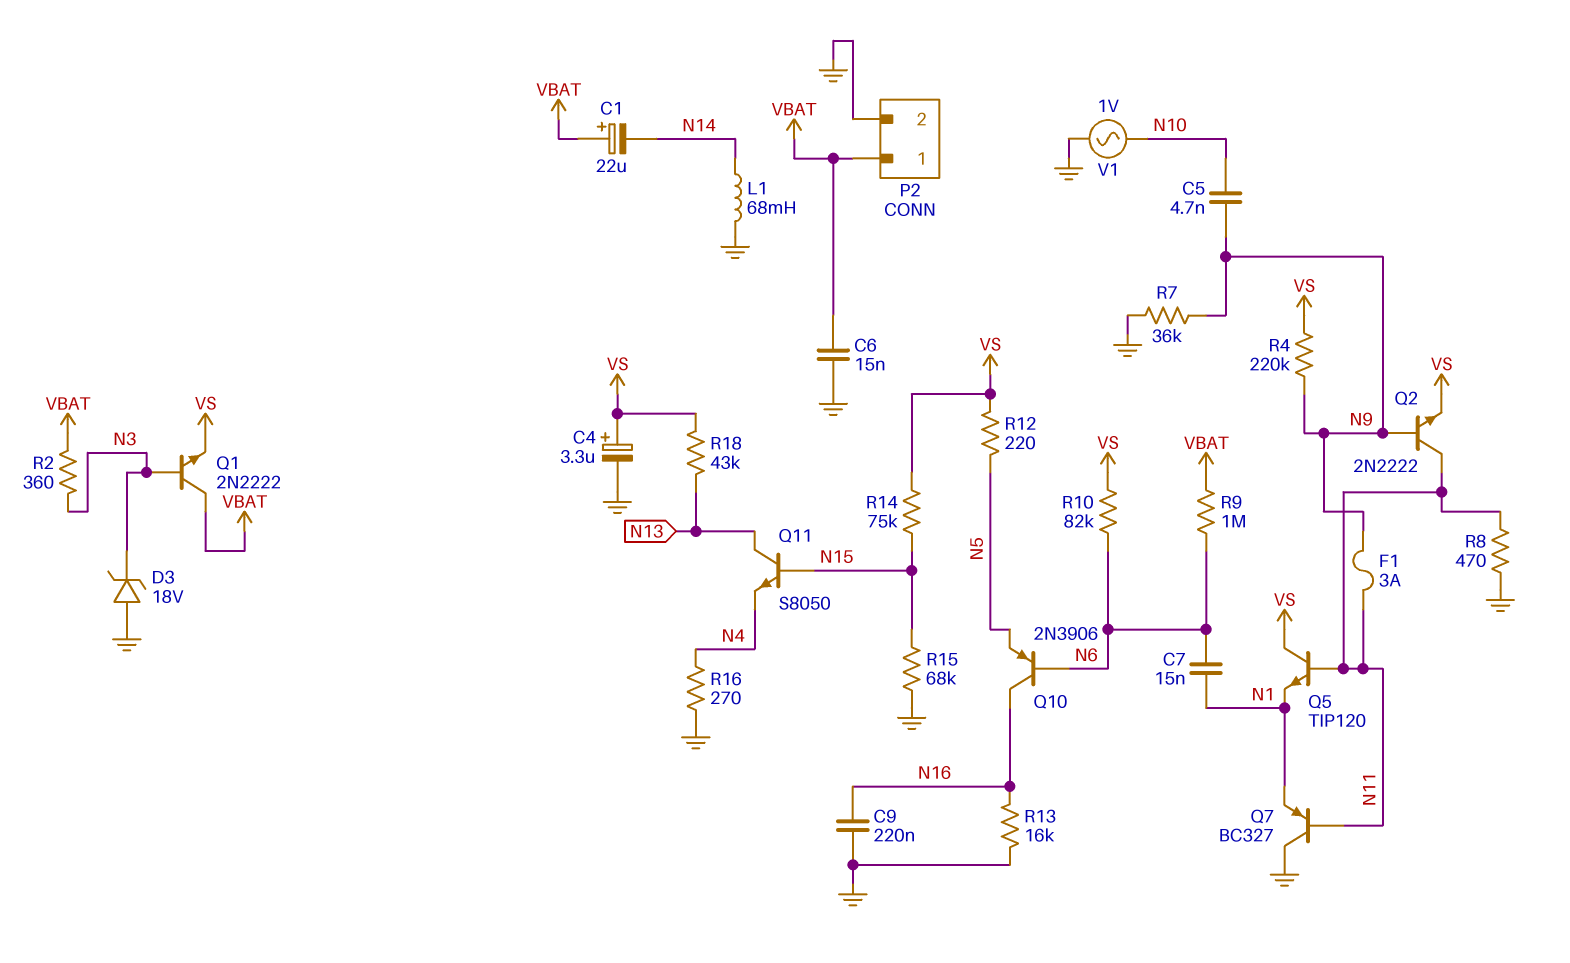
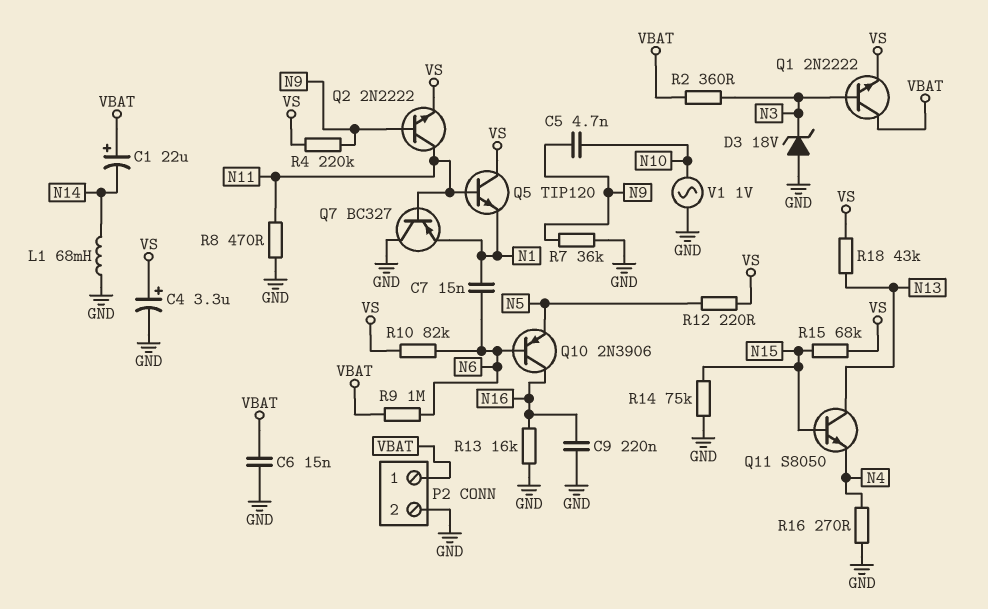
F1: 3A (N9, N11) -> none
R14: 75k (N15, VS) -> 75k (GND, N15)
R15: 68k (GND, N15) -> 68k (N15, VS)

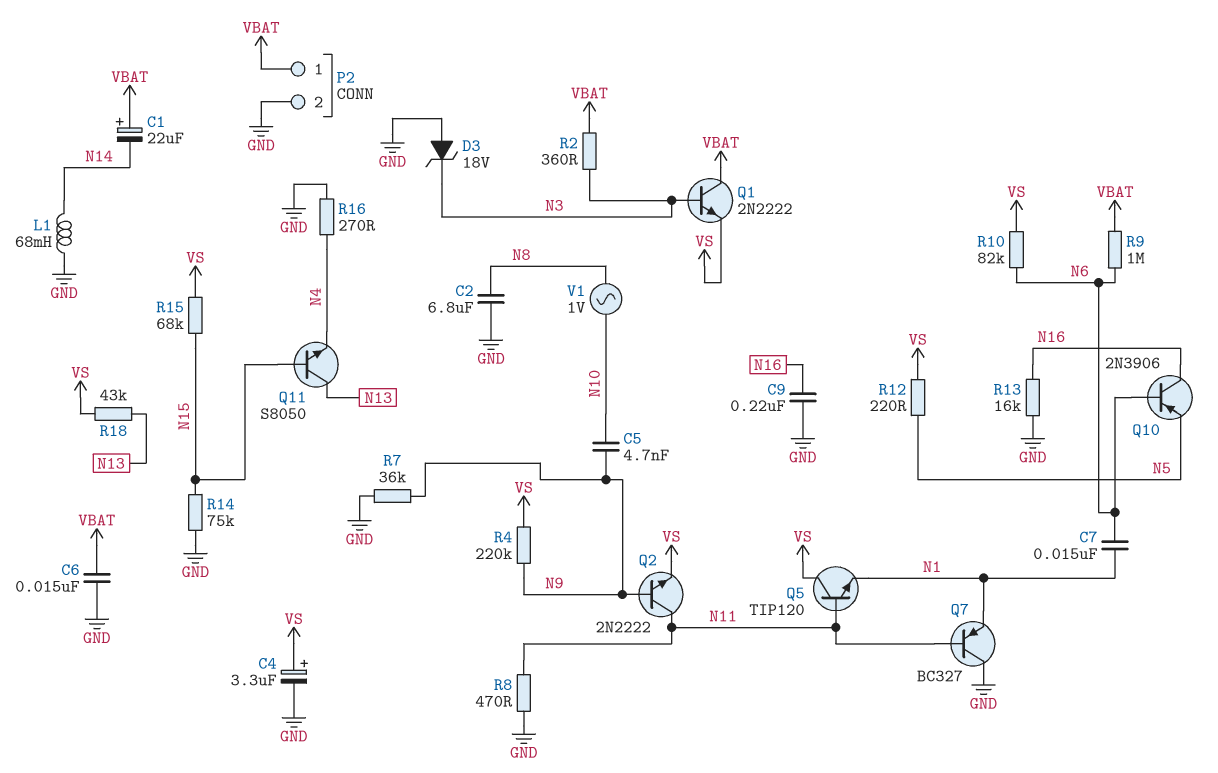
C2: none -> 6.8uF (GND, N8)
V1: AC 1V (GND, N10) -> AC 1V (N8, N10)

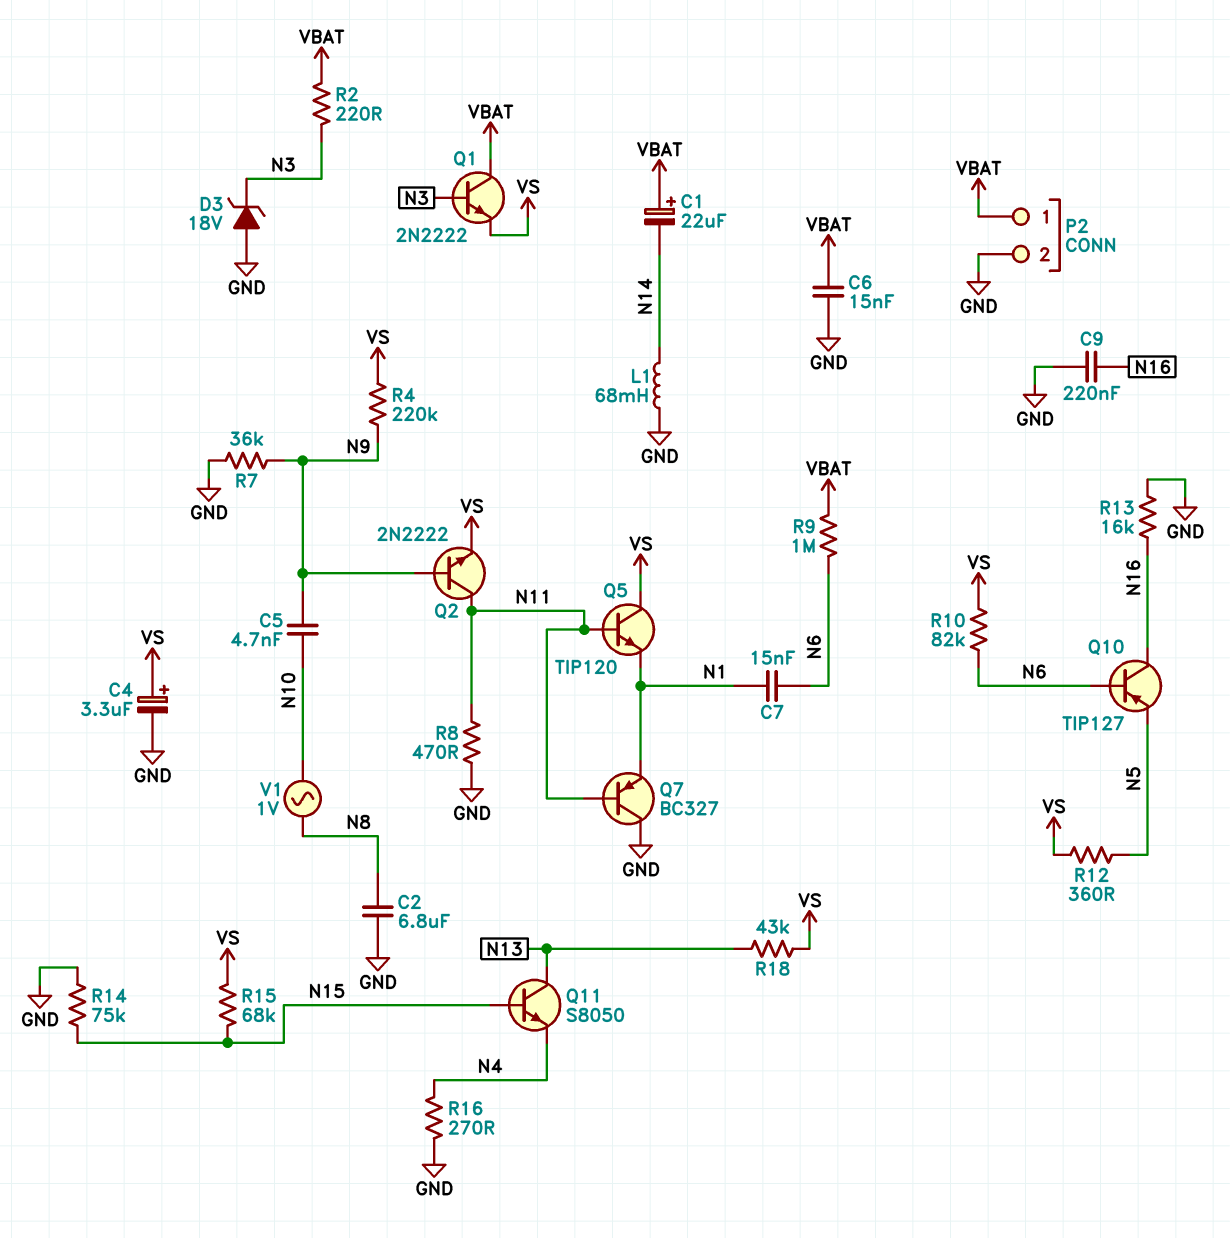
Q10: PNP 2N3906 (B N6, C N16, E N5) -> PNP TIP127 (B N6, C N16, E N5)
R2: 360 (N3, VBAT) -> 220 (N3, VBAT)
R12: 220 (N5, VS) -> 360 (N5, VS)

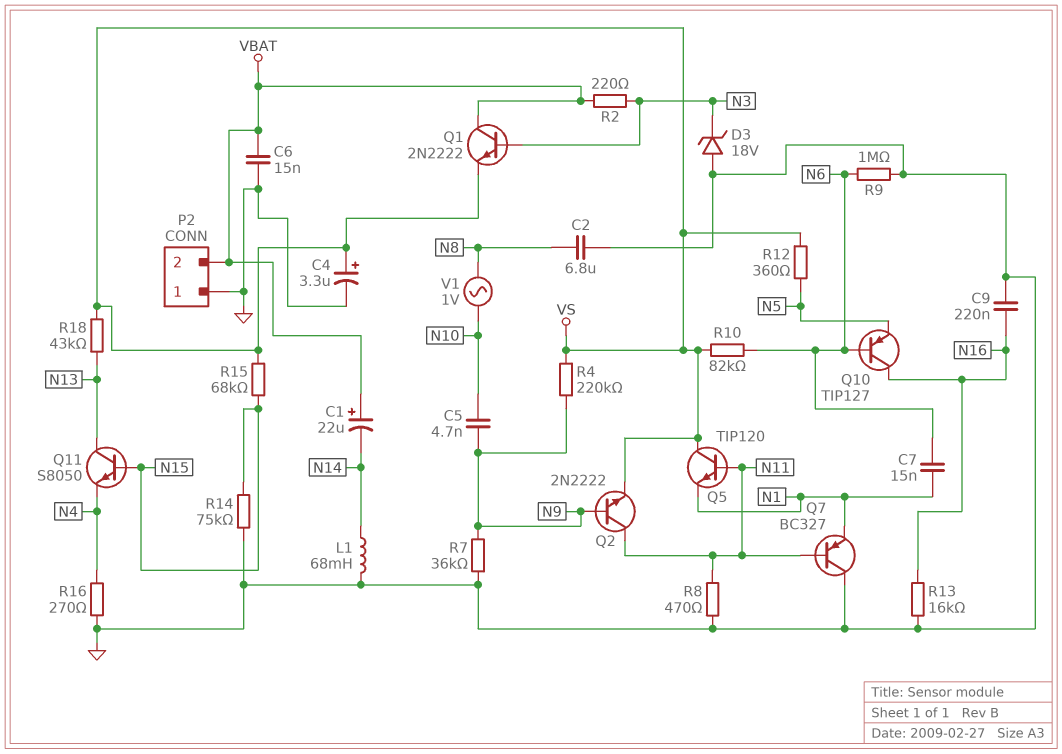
P2 pin 1: VBAT -> GND
P2 pin 2: GND -> VBAT
R9: 1M (N6, VBAT) -> 1M (GND, N6)

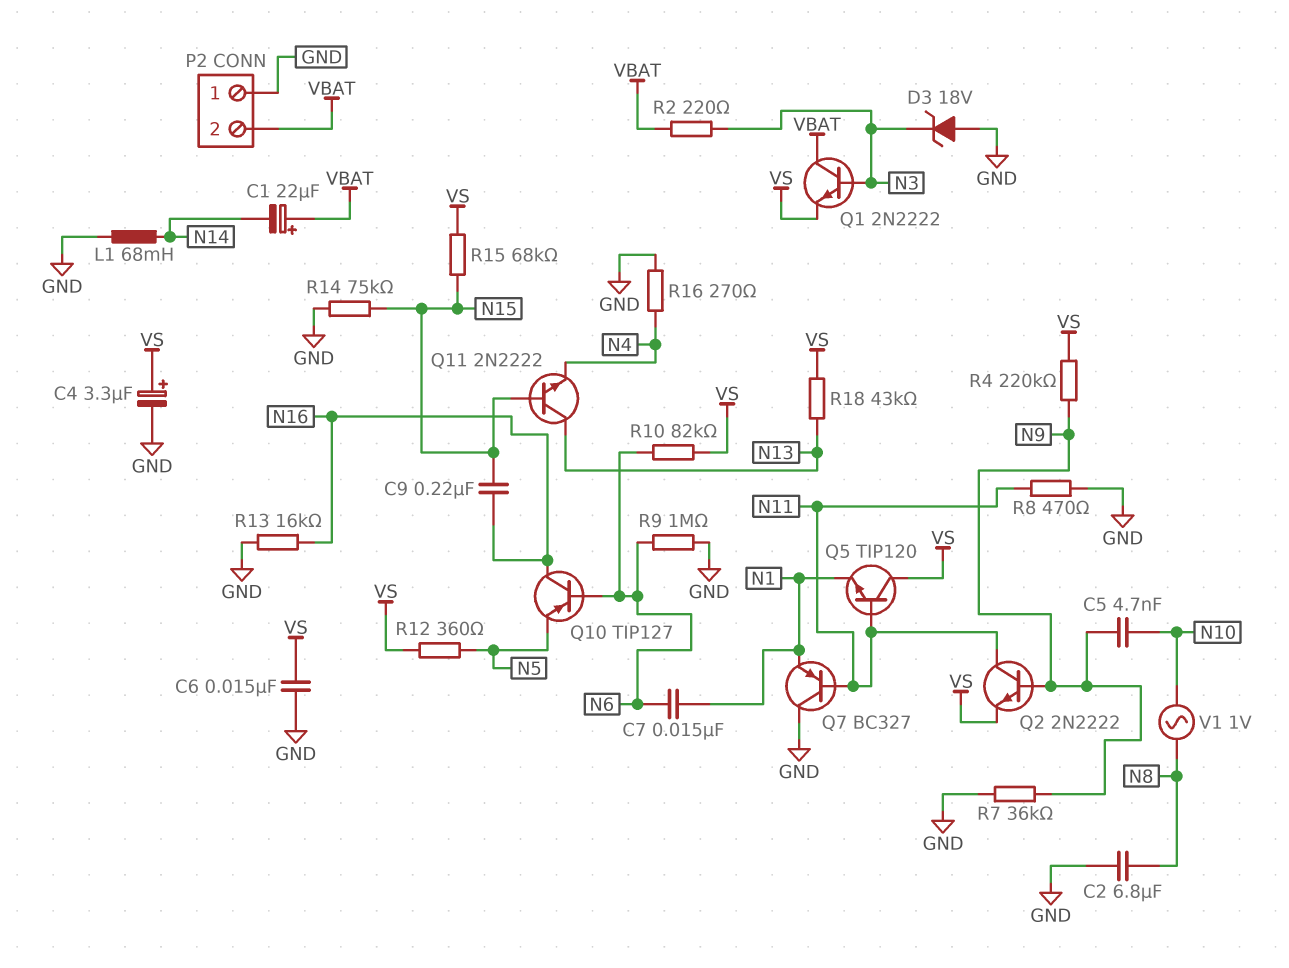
C6: 15nF (GND, VBAT) -> 15nF (GND, VS)
C9: 220nF (GND, N16) -> 220nF (N15, N16)
Q11: NPN S8050 (B N15, C N13, E N4) -> NPN 2N2222 (B N15, C N13, E N4)

